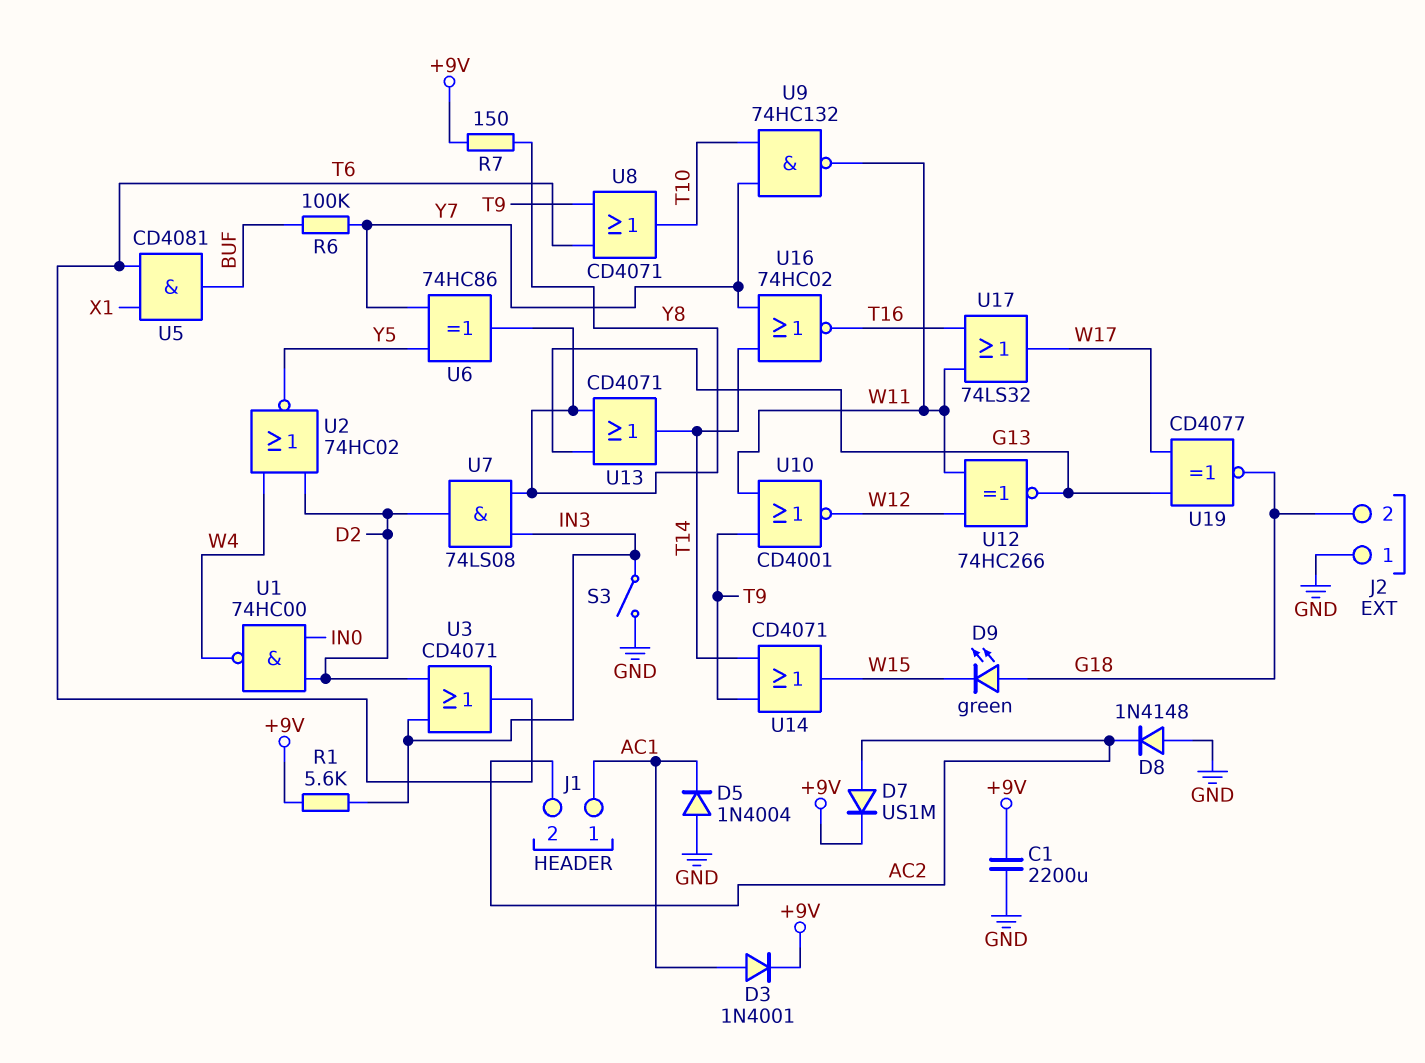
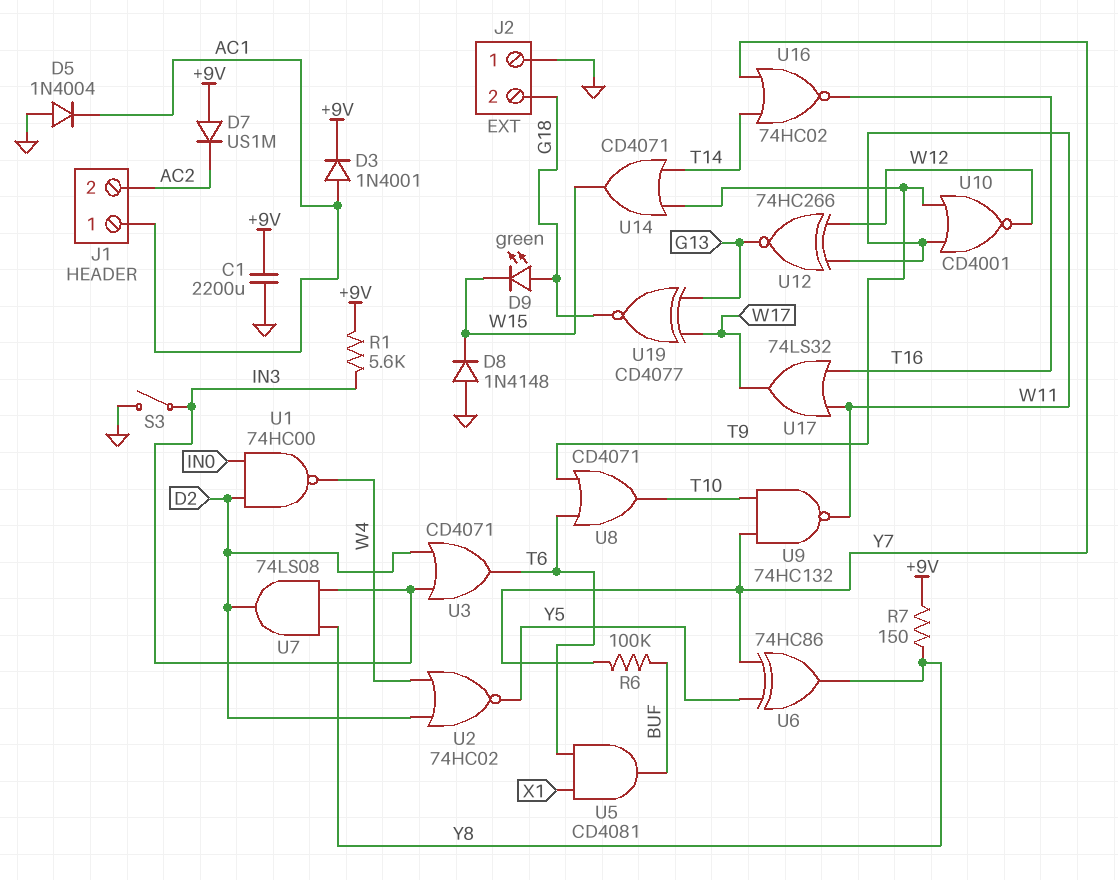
D7: diode US1M (A AC2, K +9V) -> diode US1M (A +9V, K AC2)
D8: diode 1N4148 (A GND, K AC2) -> diode 1N4148 (A GND, K W15)
U13: OR CD4071 (in G13, in Y8, out T14) -> none

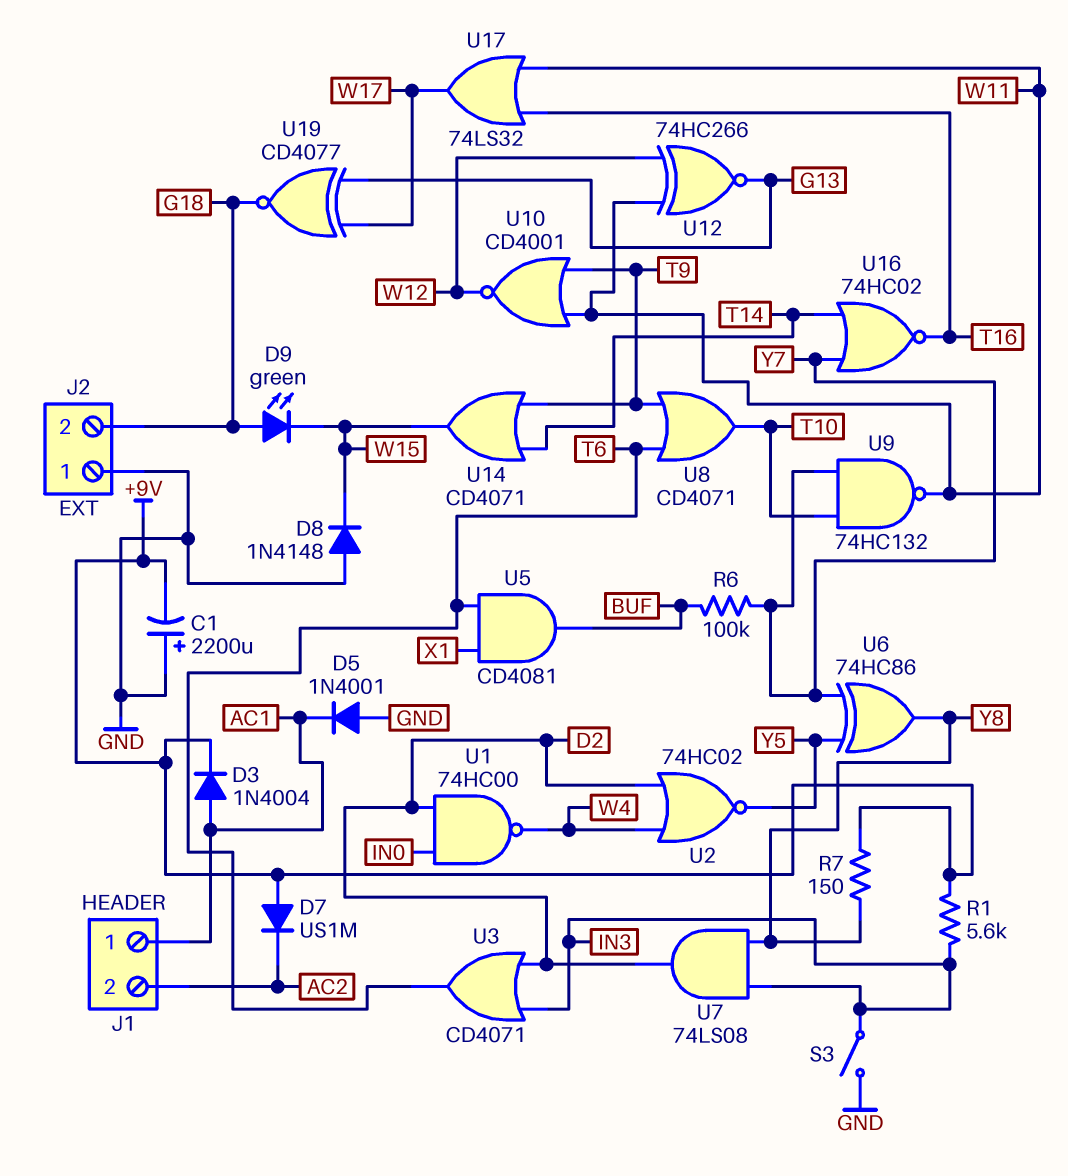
C1: 2200uF (+9V, GND) -> 2200uF (plus GND, minus +9V)
D3: diode 1N4001 (A AC1, K +9V) -> diode 1N4004 (A AC1, K +9V)
D5: diode 1N4004 (A GND, K AC1) -> diode 1N4001 (A GND, K AC1)

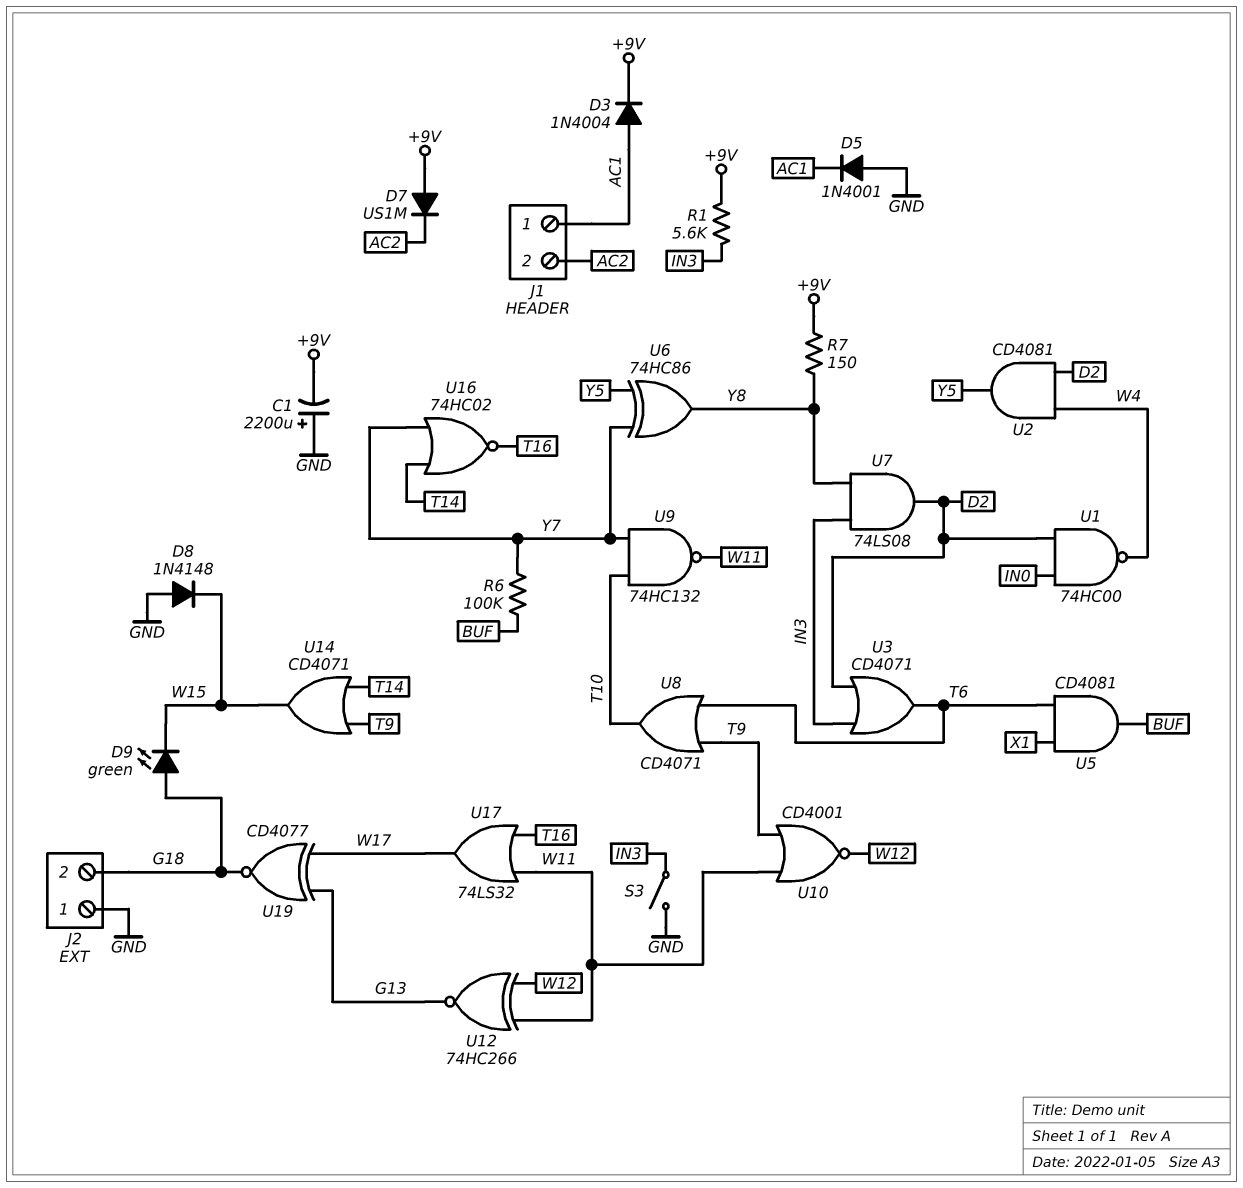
U2: NOR 74HC02 (in D2, in W4, out Y5) -> AND CD4081 (in D2, in W4, out Y5)

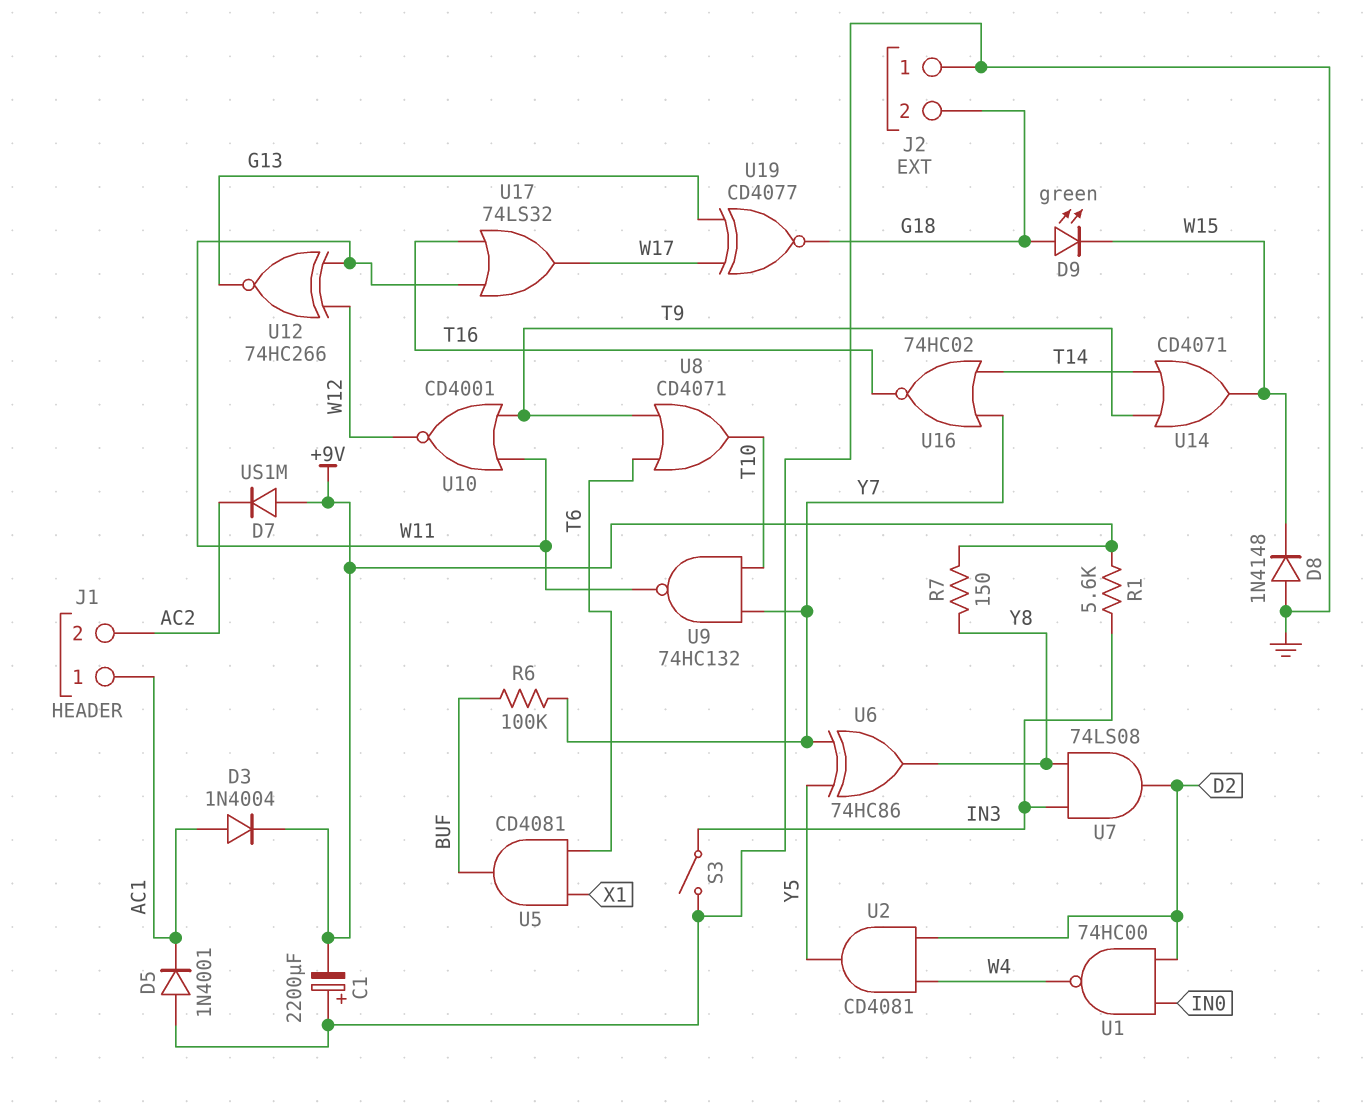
U3: OR CD4071 (in D2, in IN3, out T6) -> none

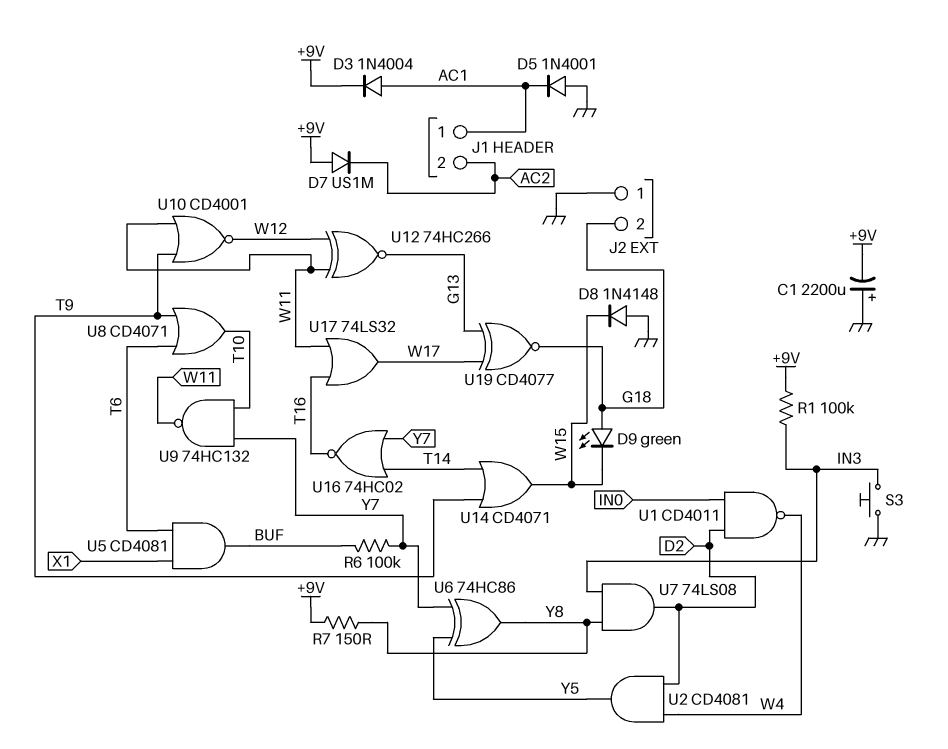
R1: 5.6k (+9V, IN3) -> 100k (+9V, IN3)
S3: switch (GND, IN3) -> button (GND, IN3)
U1: NAND 74HC00 (in D2, in IN0, out W4) -> NAND CD4011 (in D2, in IN0, out W4)

